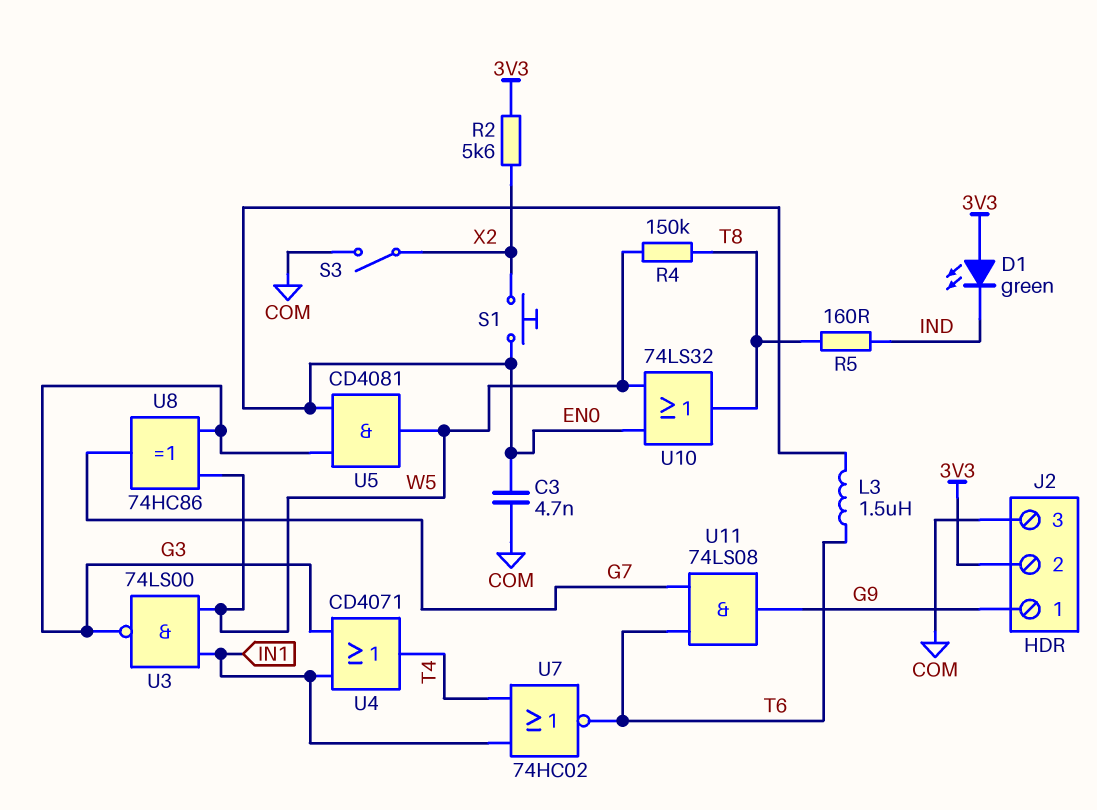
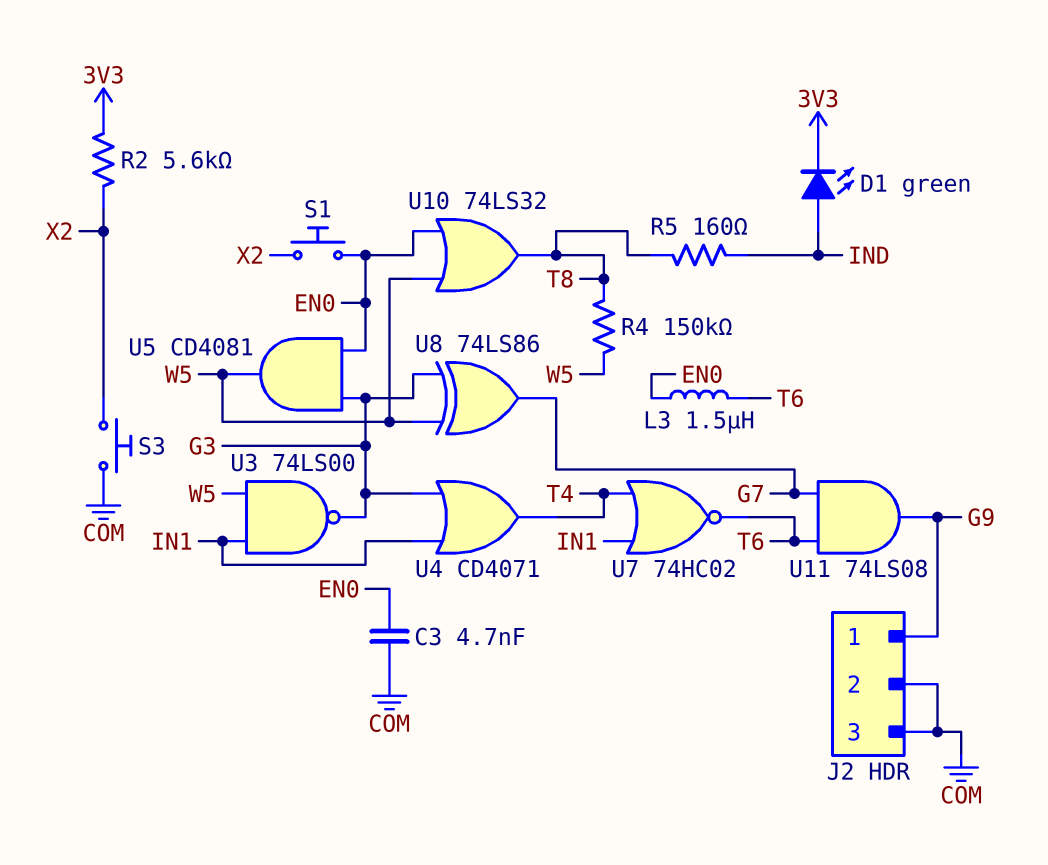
D1: LED green (A 3V3, K IND) -> LED green (A IND, K 3V3)
J2 pin 2: 3V3 -> COM
S3: switch (COM, X2) -> button (COM, X2)
U8: XOR 74HC86 (in G3, in W5, out G7) -> XOR 74LS86 (in G3, in W5, out G7)

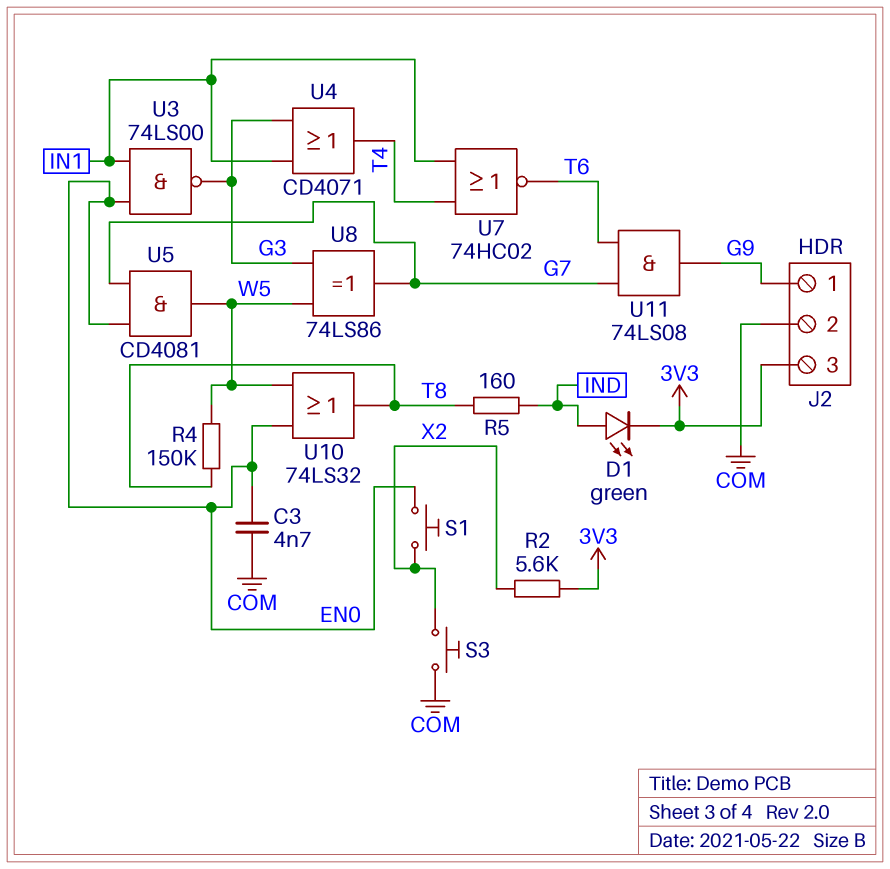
J2 pin 3: COM -> 3V3
L3: 1.5uH (EN0, T6) -> none
U3: NAND 74LS00 (in IN1, in W5, out G3) -> NAND 74LS00 (in EN0, in IN1, out G3)
U5: AND CD4081 (in EN0, in G3, out W5) -> AND CD4081 (in EN0, in G7, out W5)

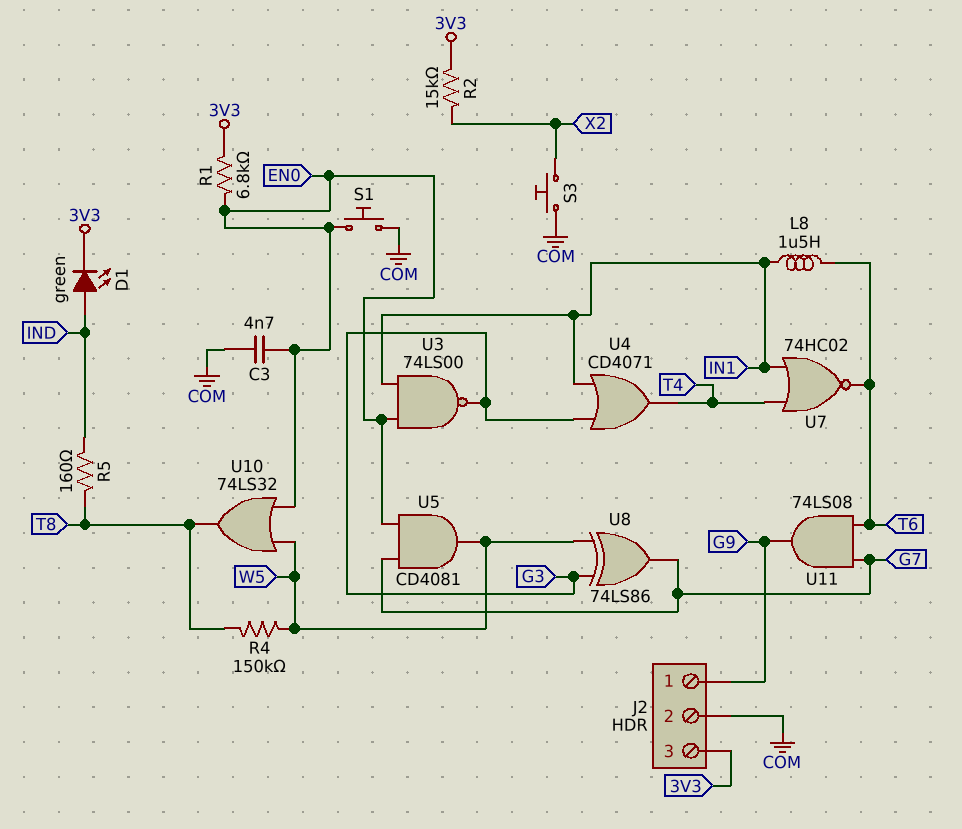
L8: none -> 1.5uH (IN1, T6)
R1: none -> 6.8k (3V3, EN0)
R2: 5.6k (3V3, X2) -> 15k (3V3, X2)
S1: button (EN0, X2) -> button (COM, EN0)

